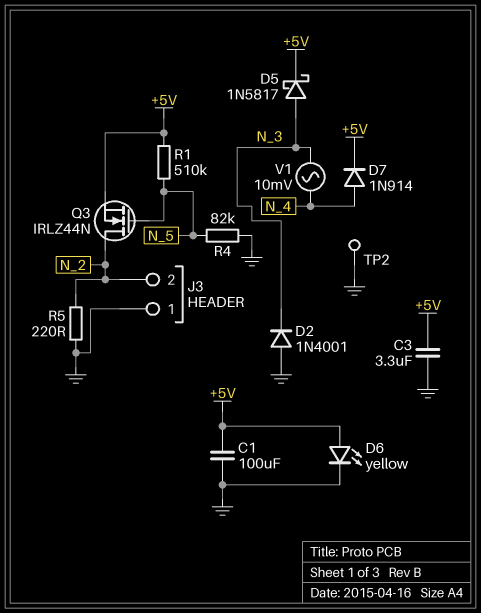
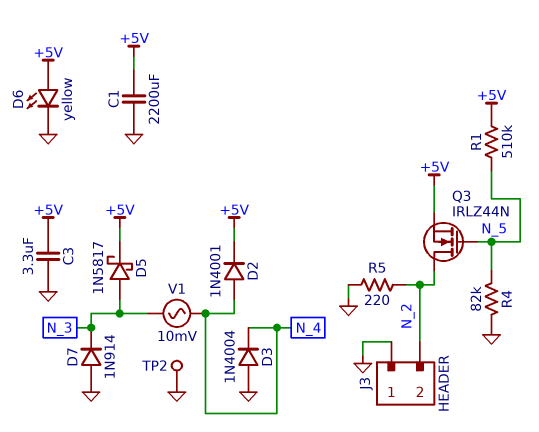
C1: 100uF (+5V, GND) -> 2200uF (+5V, GND)
D2: diode 1N4001 (A GND, K N_3) -> diode 1N4001 (A N_4, K +5V)
D3: none -> diode 1N4004 (A GND, K N_4)
D7: diode 1N914 (A N_4, K +5V) -> diode 1N914 (A GND, K N_3)

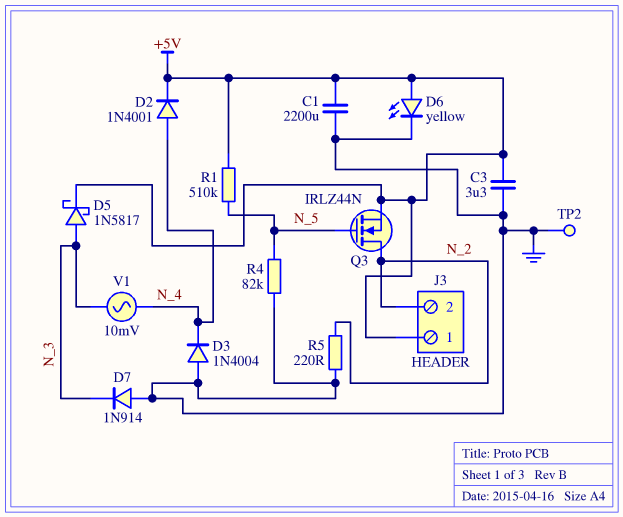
J3 pin 1: GND -> +5V

